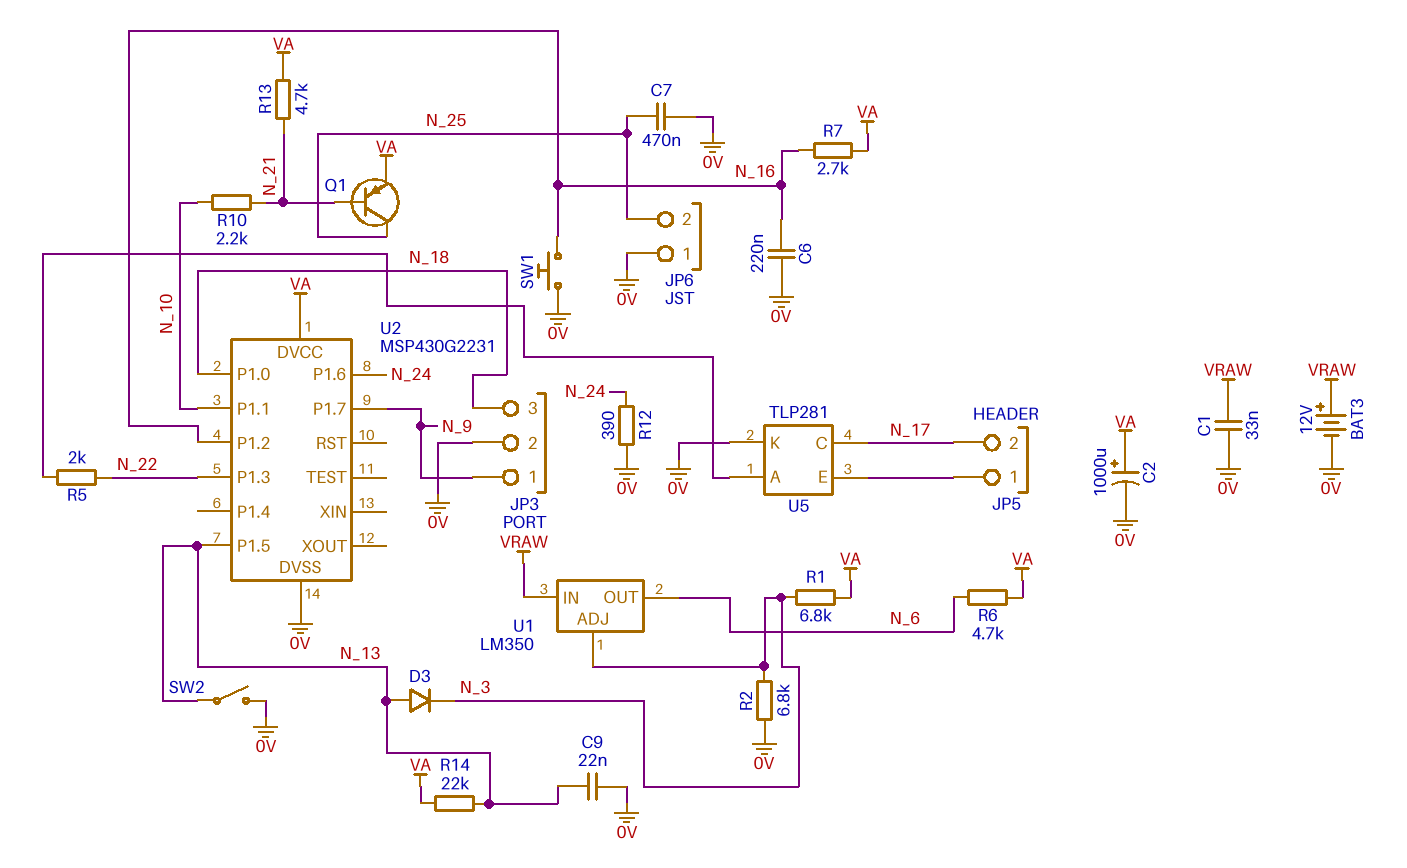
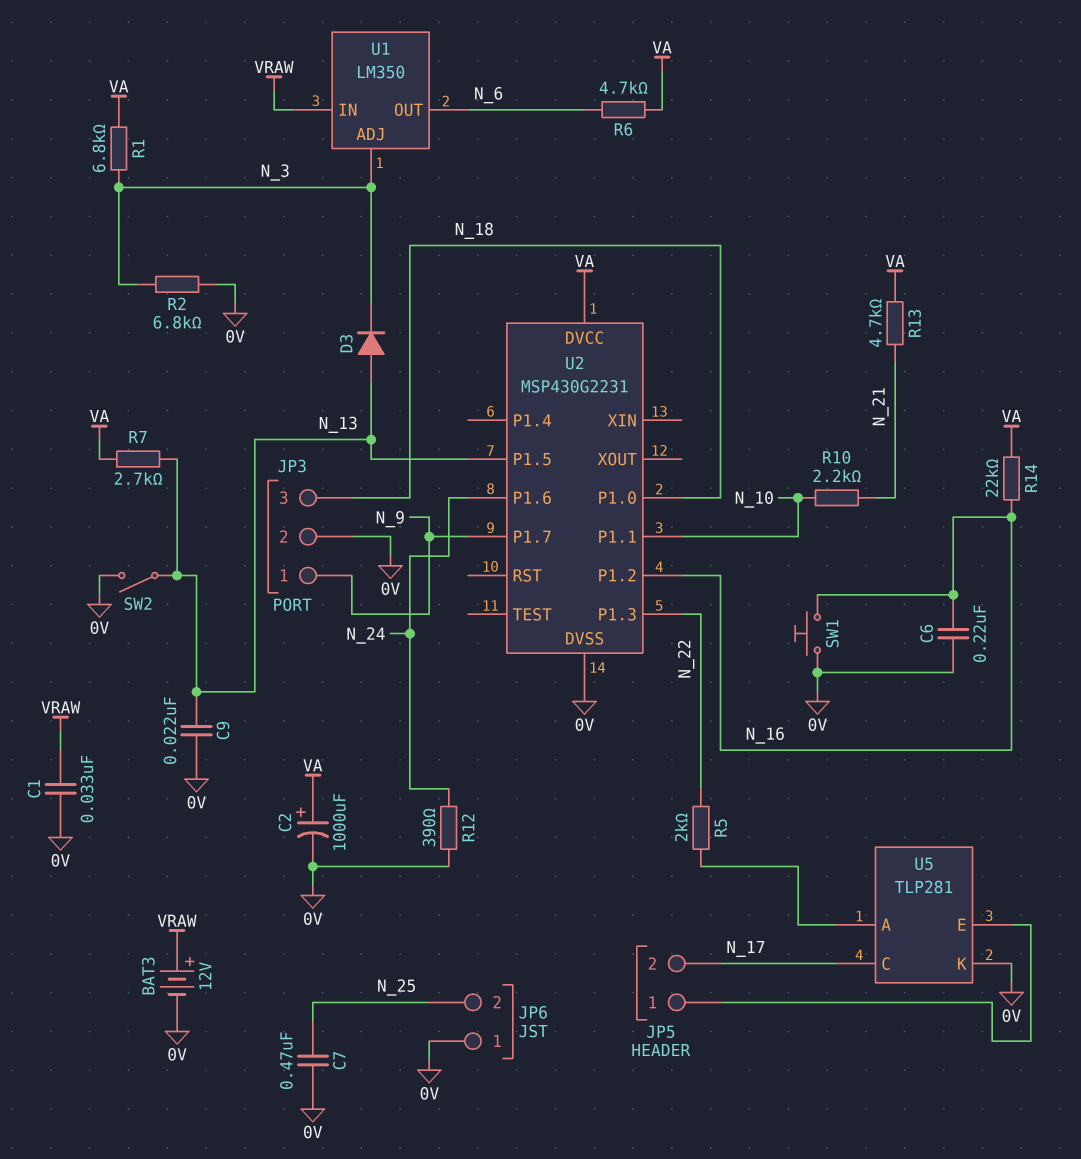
Q1: PNP (B N_21, C N_25, E VA) -> none
R7: 2.7k (N_16, VA) -> 2.7k (N_13, VA)
R14: 22k (N_13, VA) -> 22k (N_16, VA)

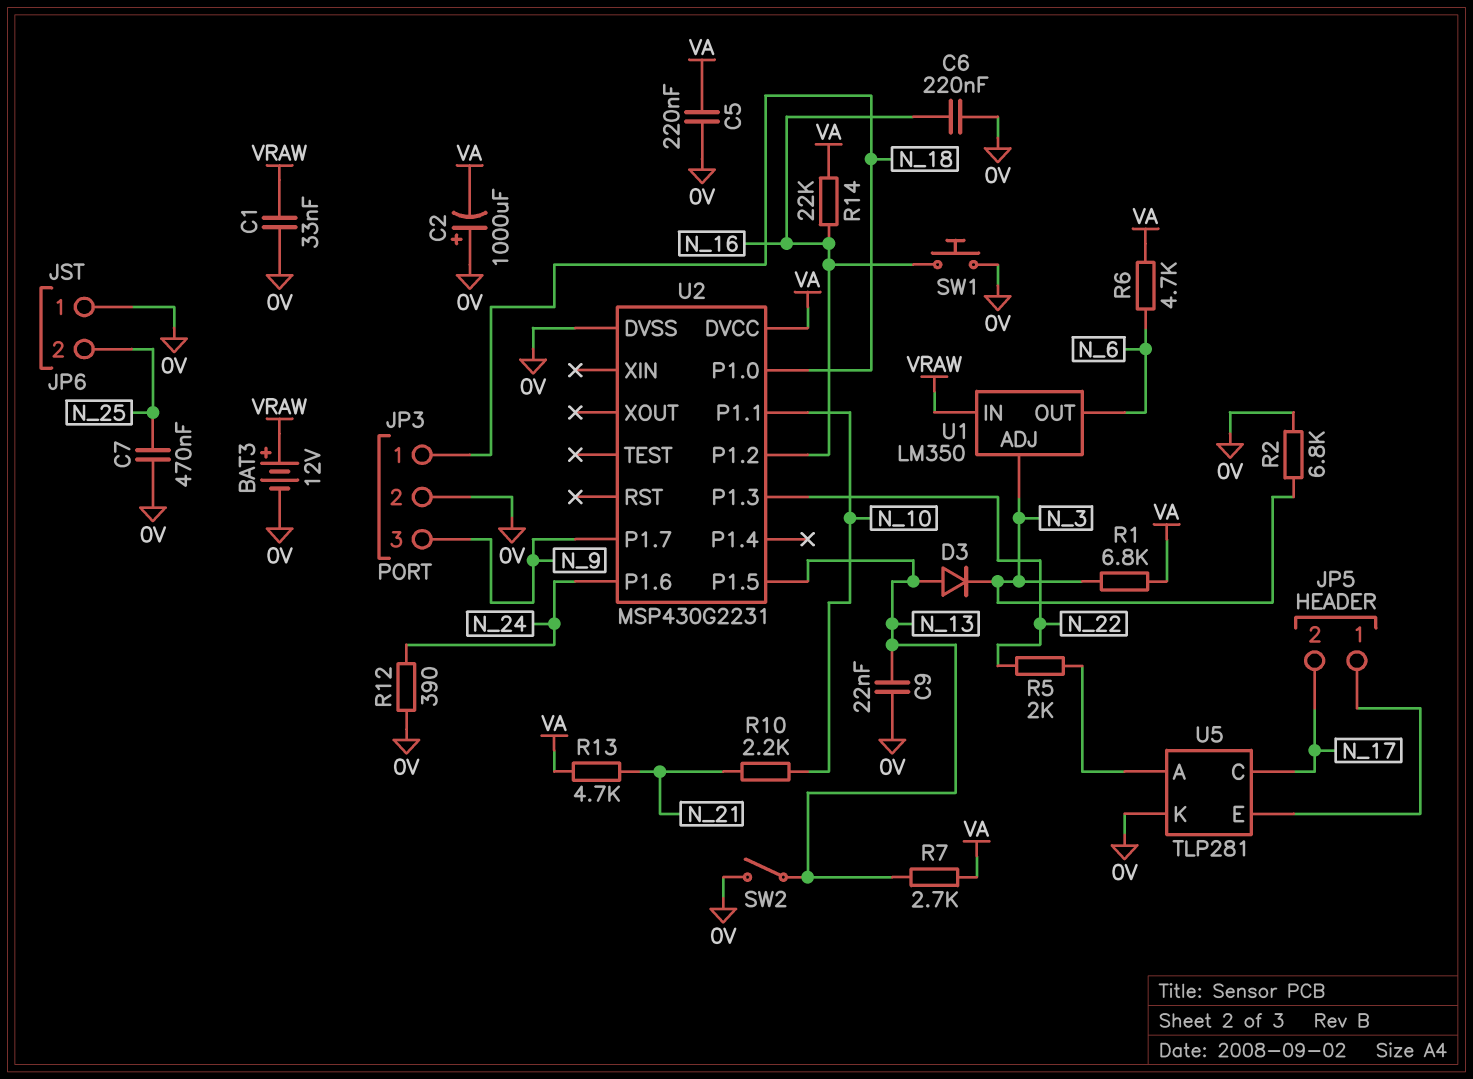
C2: 1000uF (plus VA, minus 0V) -> 1000uF (plus 0V, minus VA)
C5: none -> 220nF (0V, VA)
JP3 pin 1: N_9 -> N_18
JP3 pin 3: N_18 -> N_9

